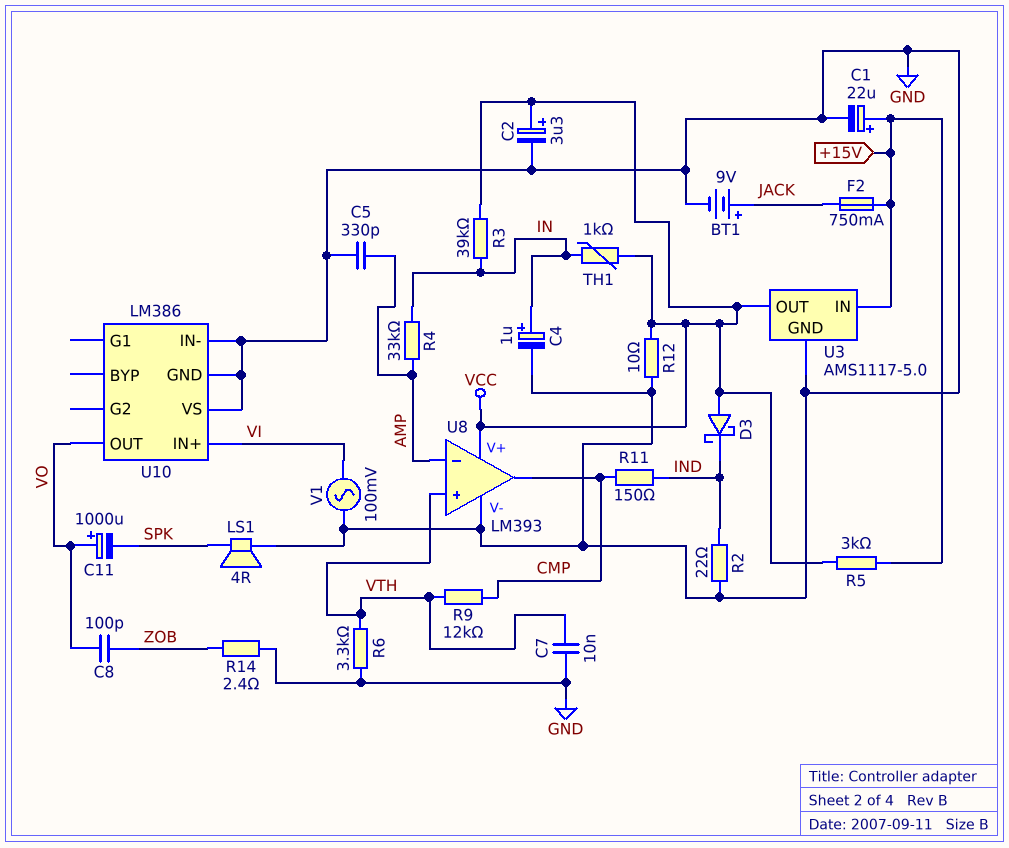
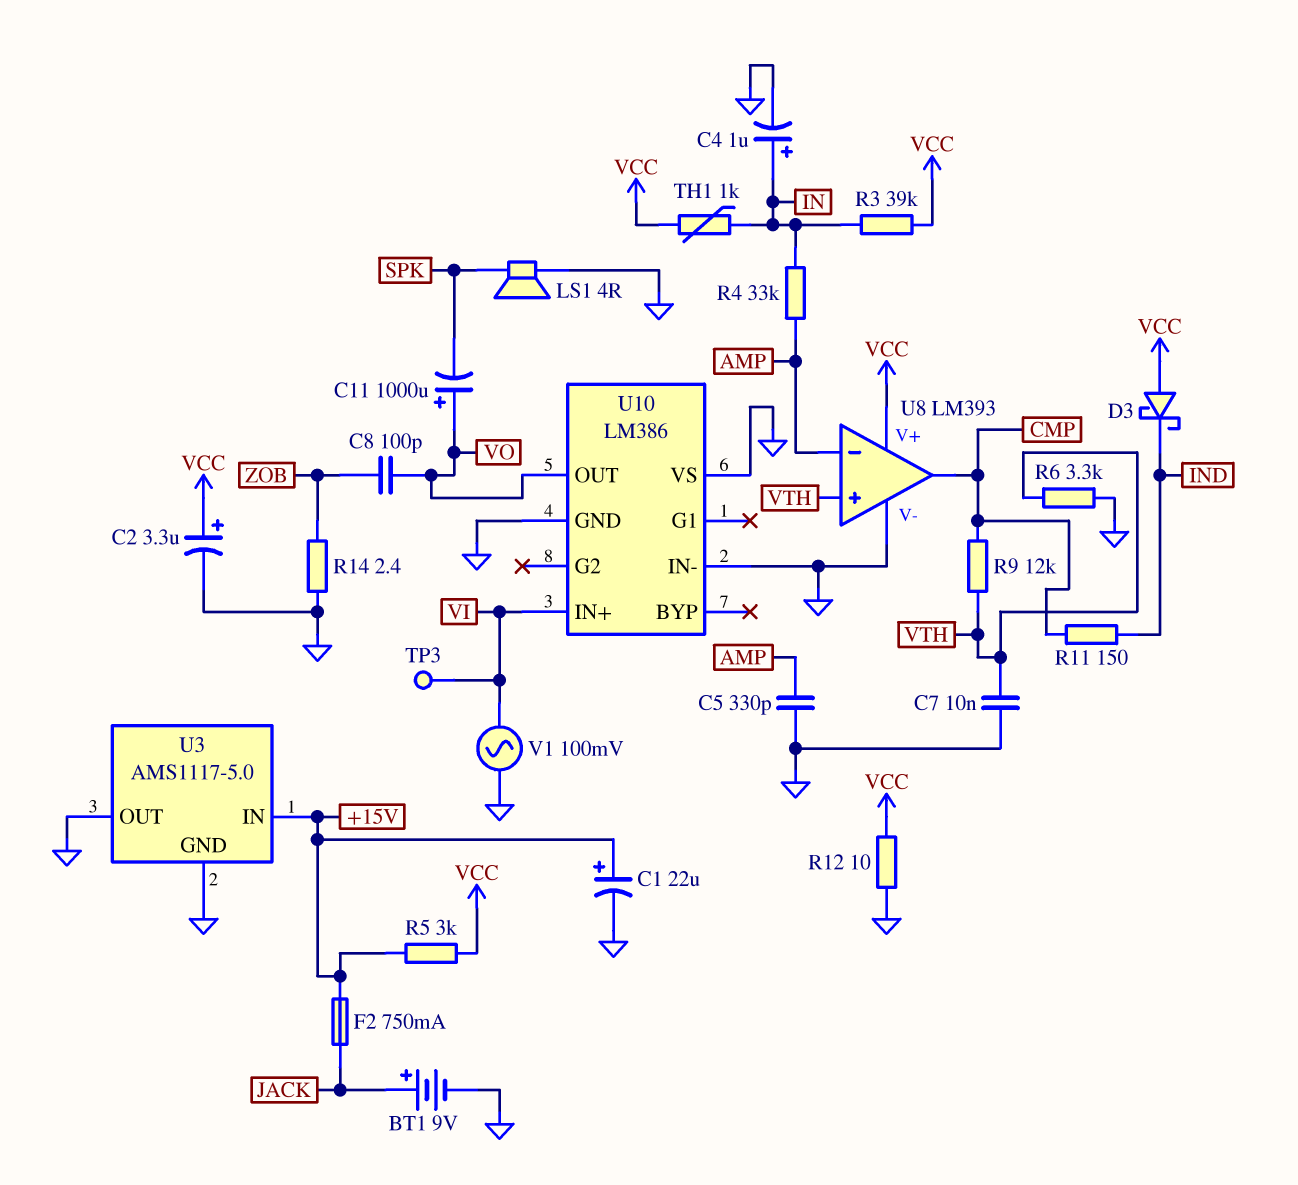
R2: 22 (GND, IND) -> none
TP3: none -> test point (VI)
U3 pin OUT: VCC -> GND

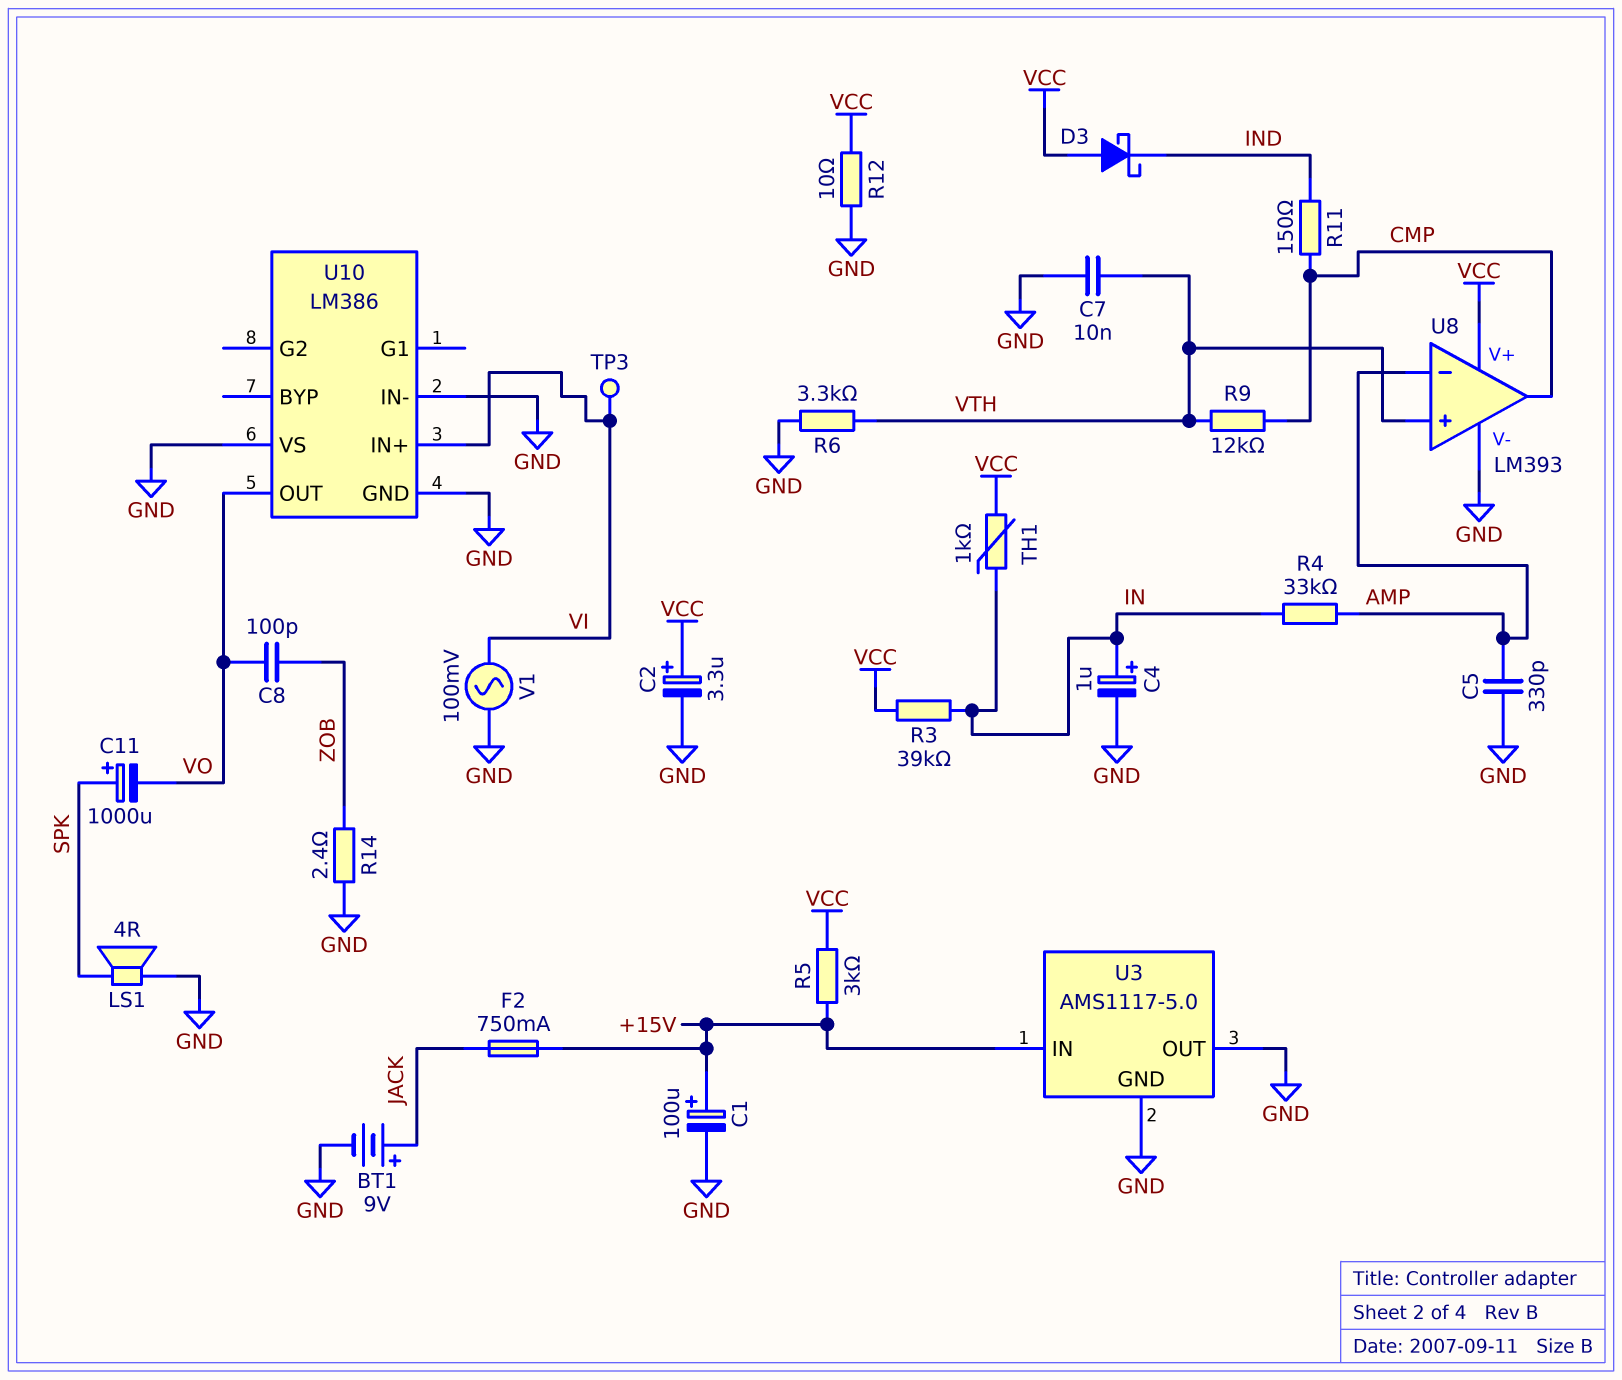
C1: 22uF (plus +15V, minus GND) -> 100uF (plus +15V, minus GND)
C11: 1000uF (plus VO, minus SPK) -> 1000uF (plus SPK, minus VO)

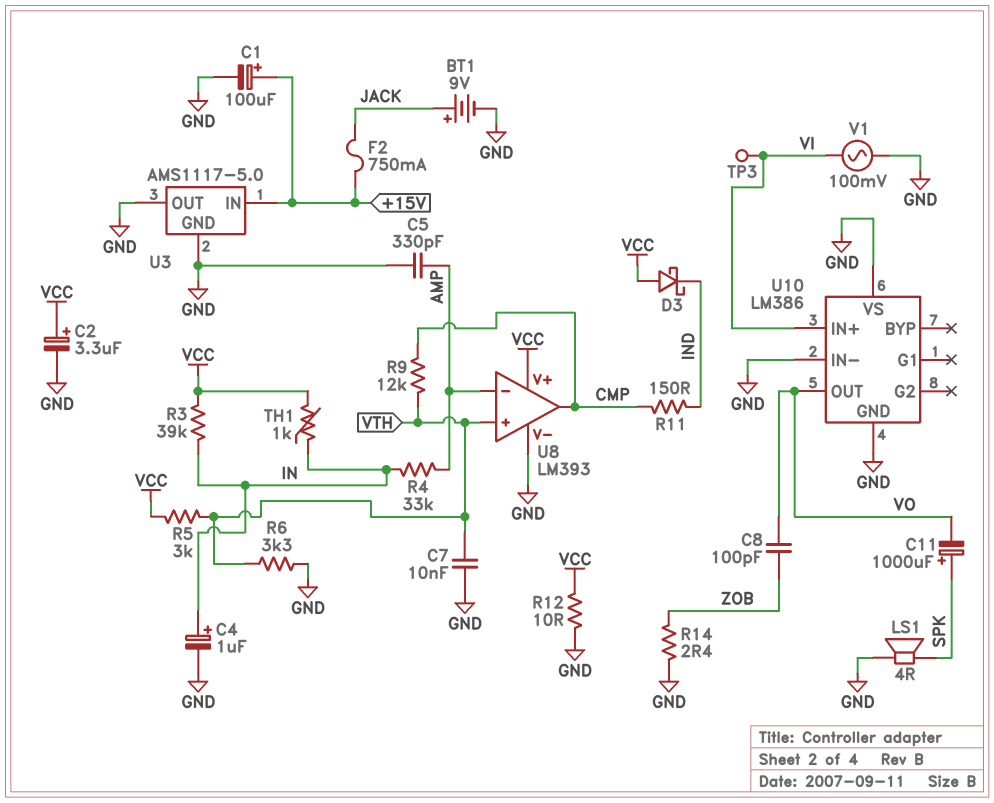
R5: 3k (+15V, VCC) -> 3k (VCC, VTH)

